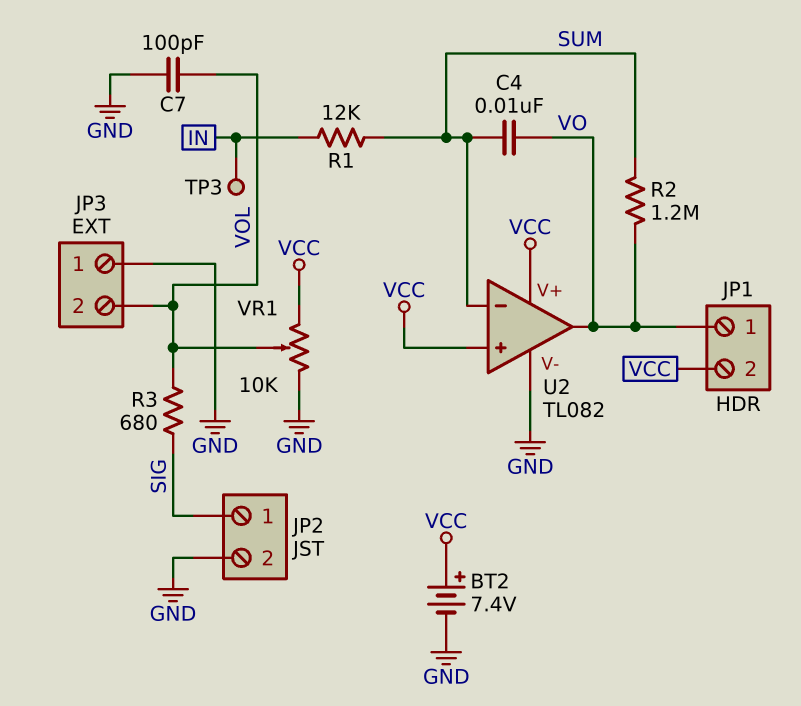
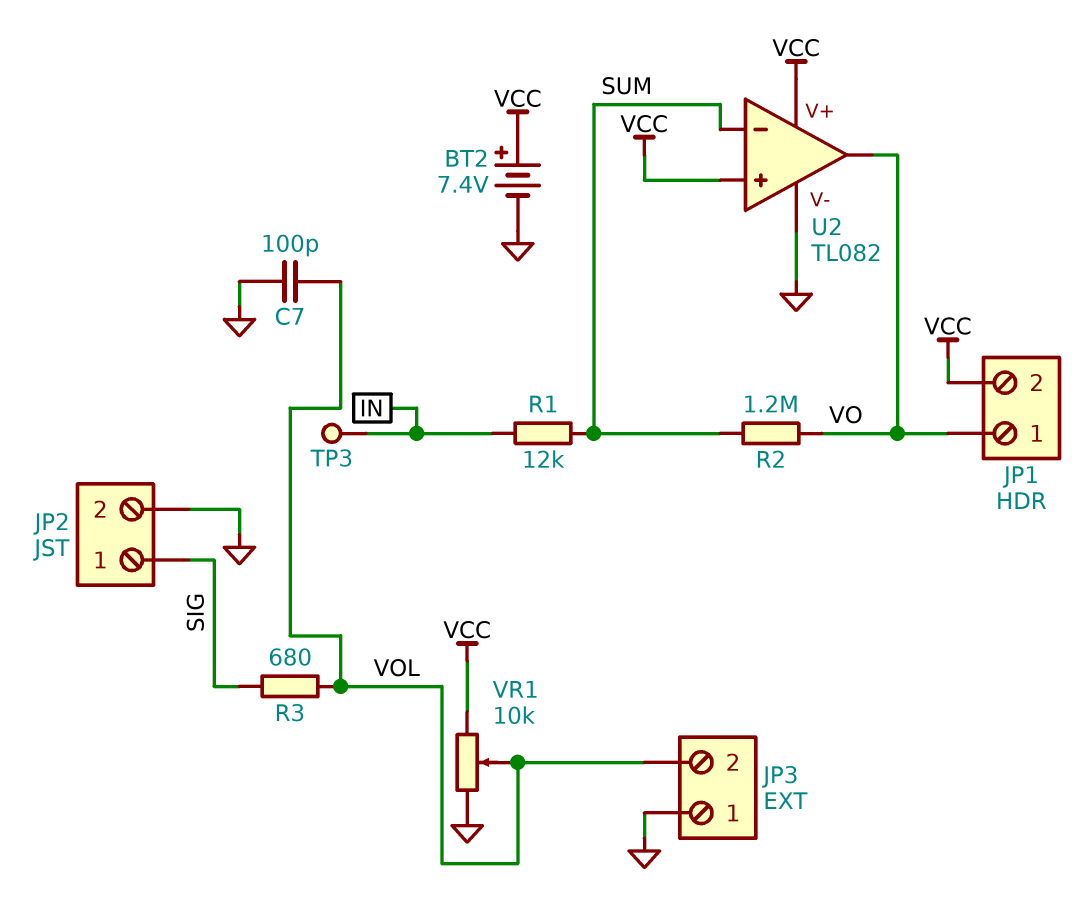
C4: 10nF (SUM, VO) -> none

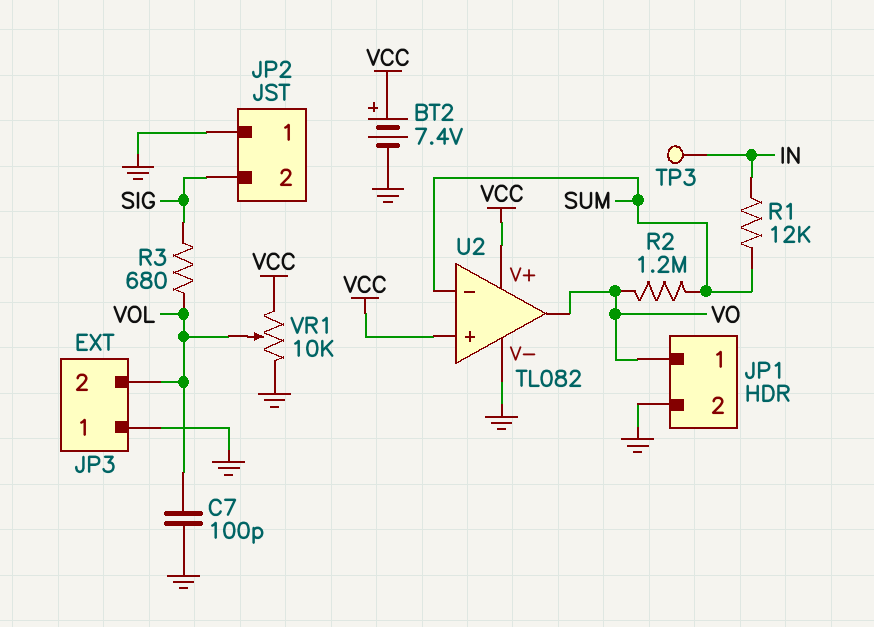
JP1 pin 2: VCC -> GND
JP2 pin 1: SIG -> GND
JP2 pin 2: GND -> SIG

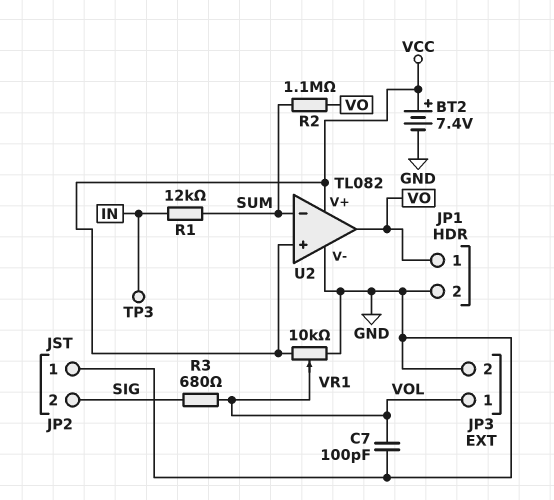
JP3 pin 1: GND -> VOL
JP3 pin 2: VOL -> GND
R2: 1.2M (SUM, VO) -> 1.1M (SUM, VO)

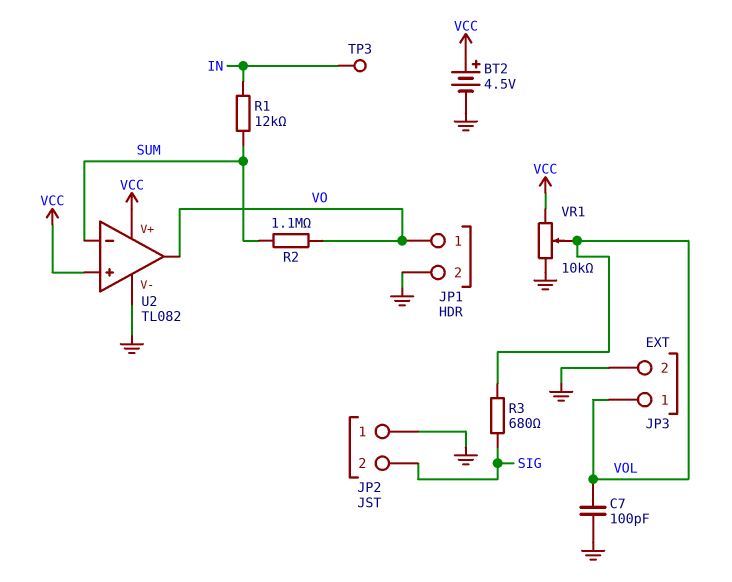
BT2: 7.4V (plus VCC, minus GND) -> 4.5V (plus VCC, minus GND)

